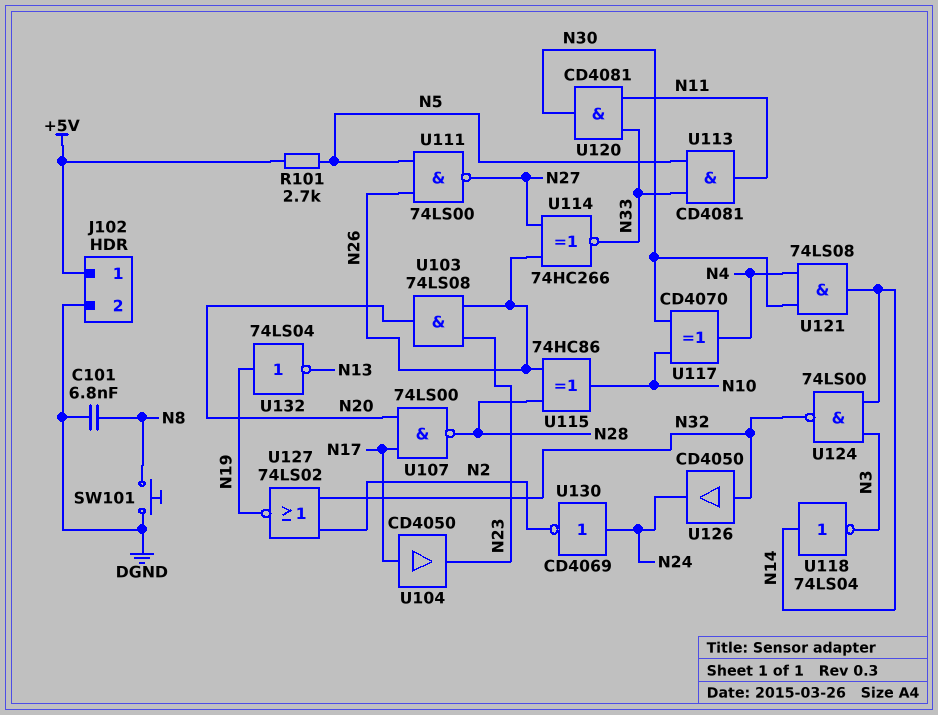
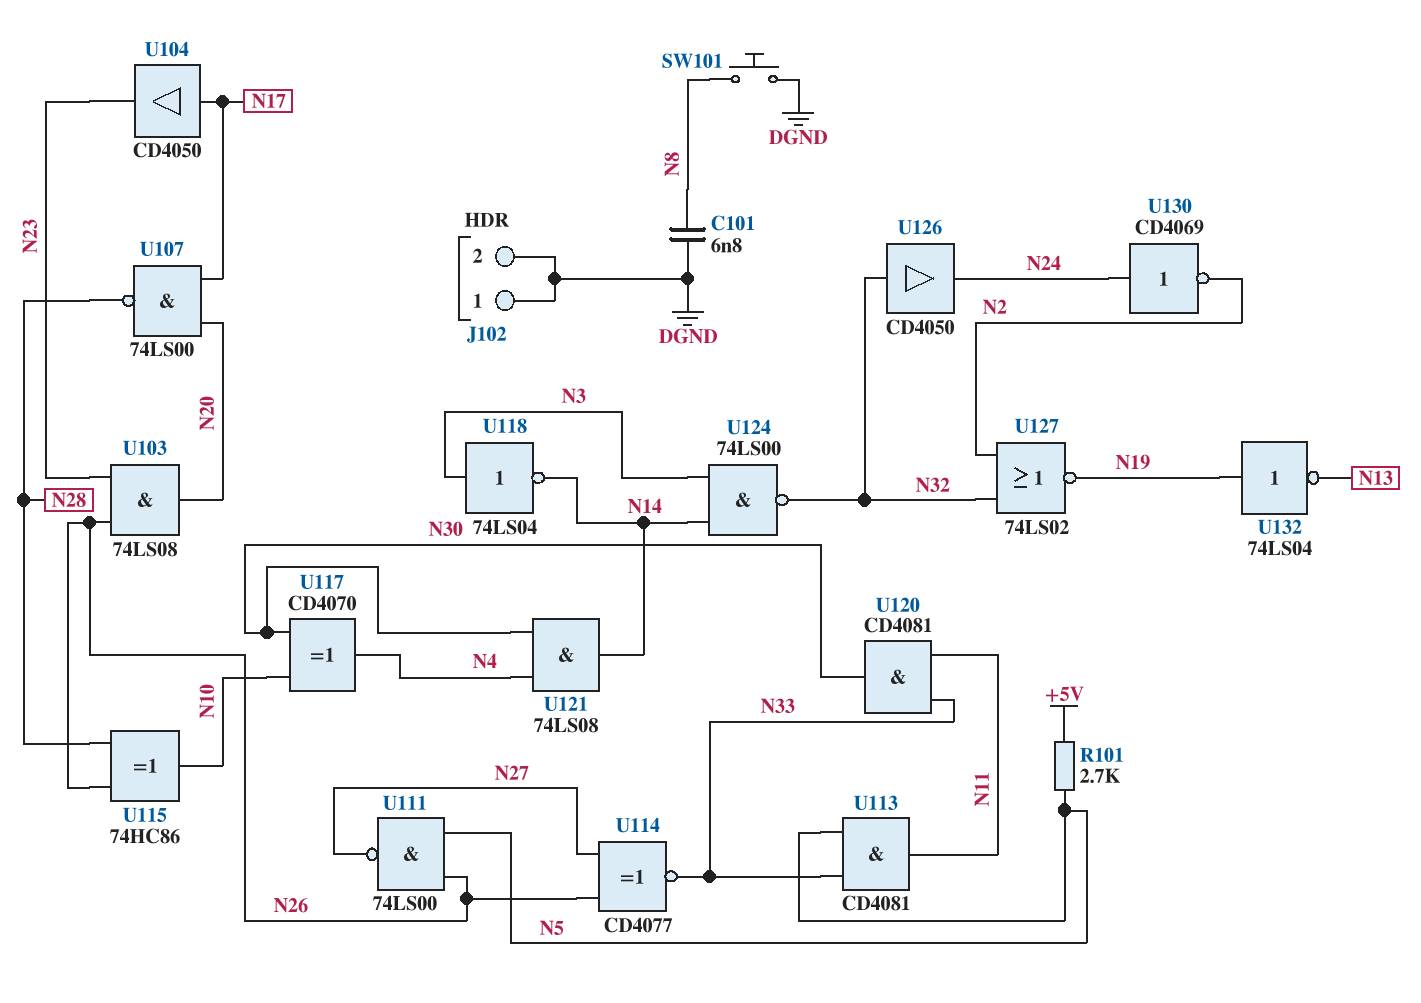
J102 pin 1: +5V -> DGND
U114: XNOR 74HC266 (in N26, in N27, out N33) -> XNOR CD4077 (in N26, in N27, out N33)
U118: NOT 74LS04 (in N14, out N3) -> NOT 74LS04 (in N3, out N14)

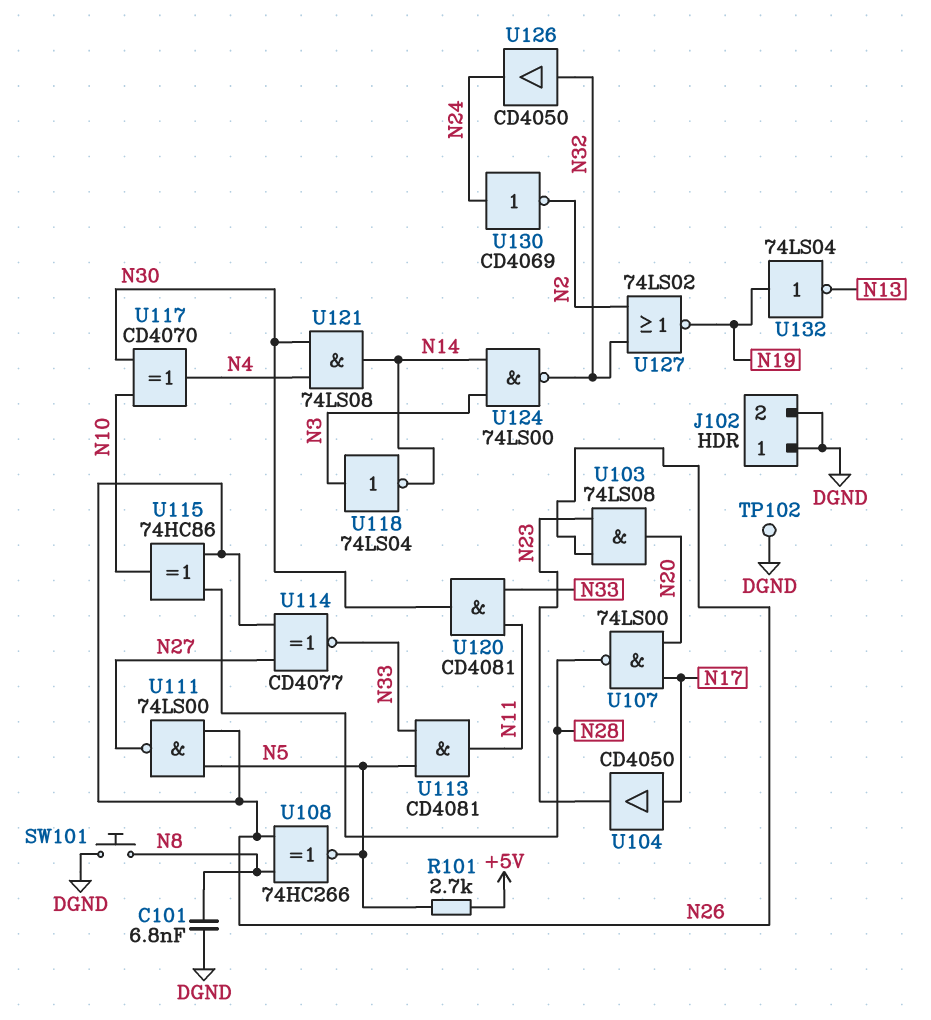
TP102: none -> test point (DGND)
U108: none -> XNOR 74HC266 (in N8, in N26, out N5)

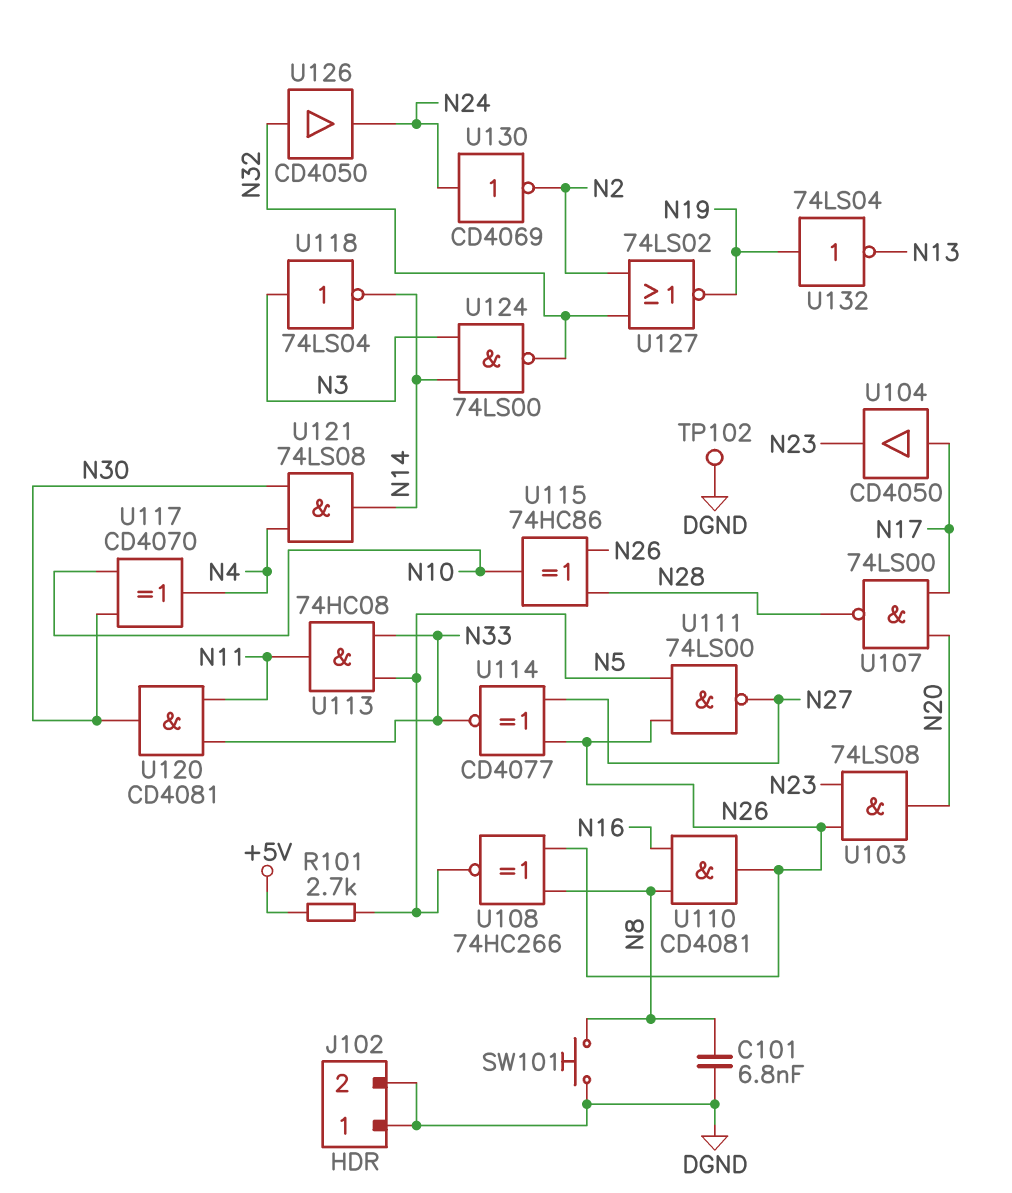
U110: none -> AND CD4081 (in N8, in N16, out N26)
U113: AND CD4081 (in N5, in N33, out N11) -> AND 74HC08 (in N5, in N33, out N11)

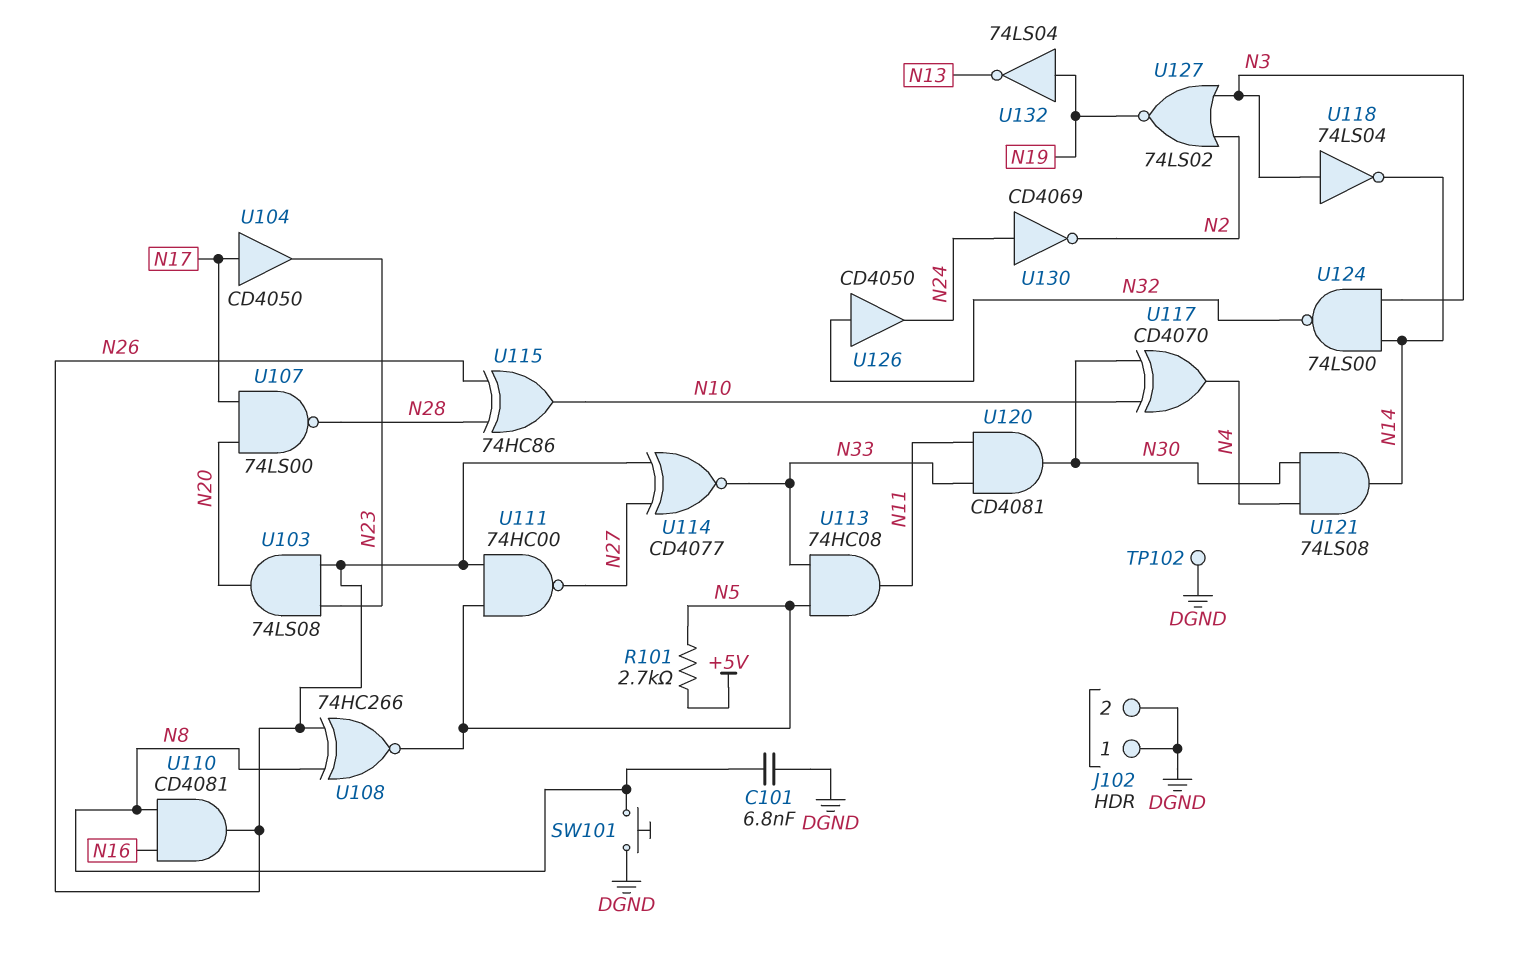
U111: NAND 74LS00 (in N5, in N26, out N27) -> NAND 74HC00 (in N5, in N26, out N27)
U127: NOR 74LS02 (in N2, in N32, out N19) -> NOR 74LS02 (in N2, in N3, out N19)

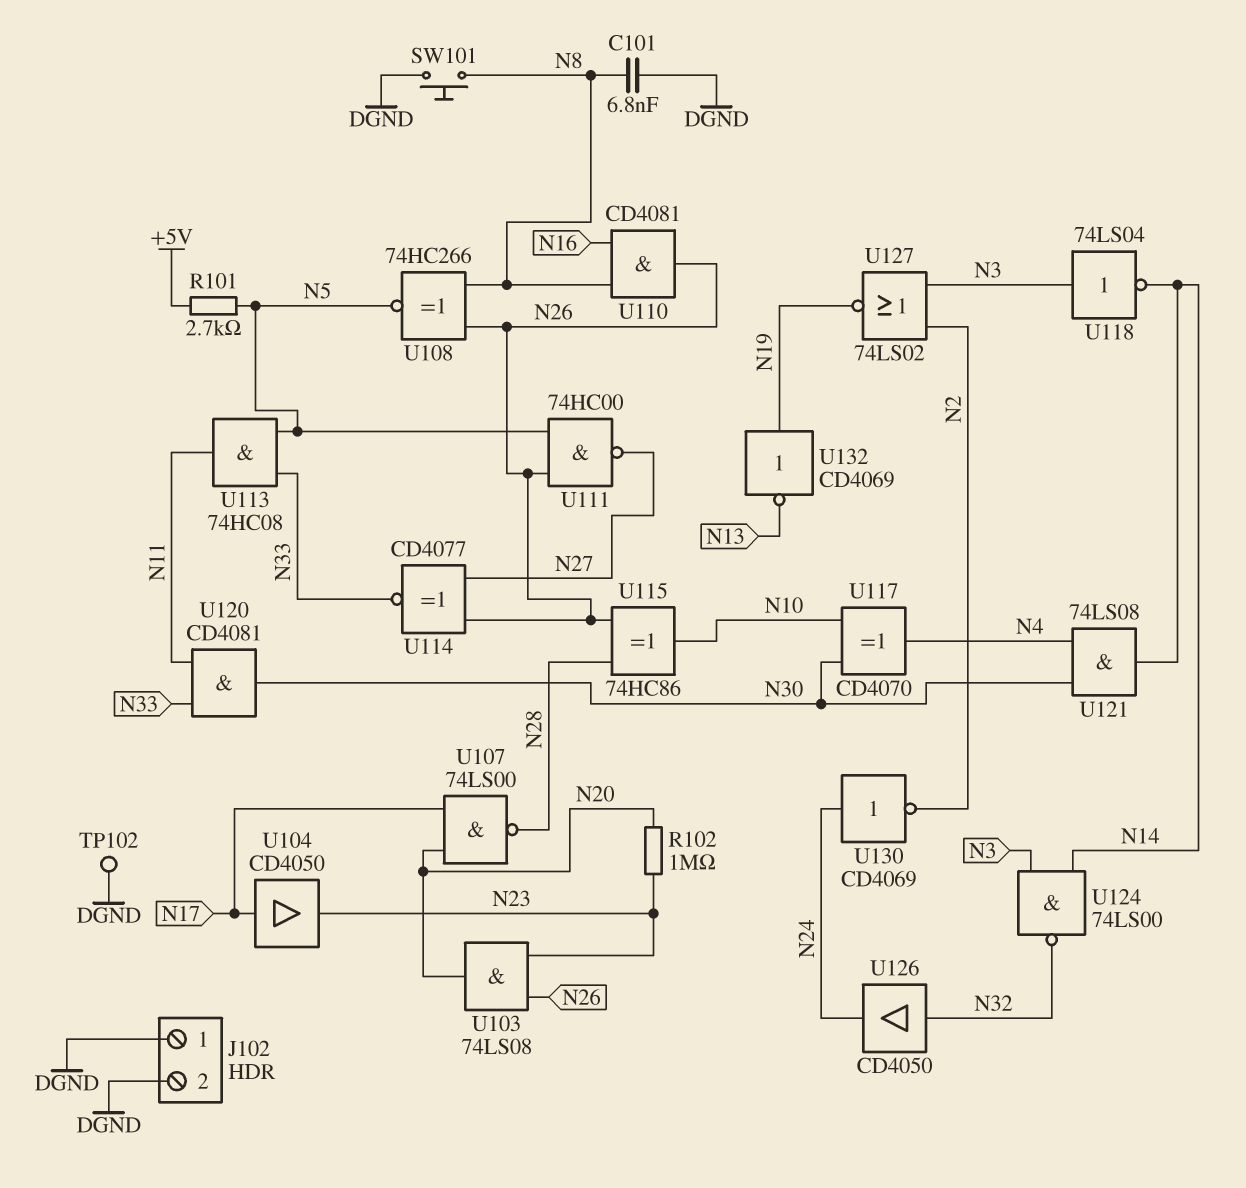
R102: none -> 1M (N20, N23)
U132: NOT 74LS04 (in N19, out N13) -> NOT CD4069 (in N19, out N13)

